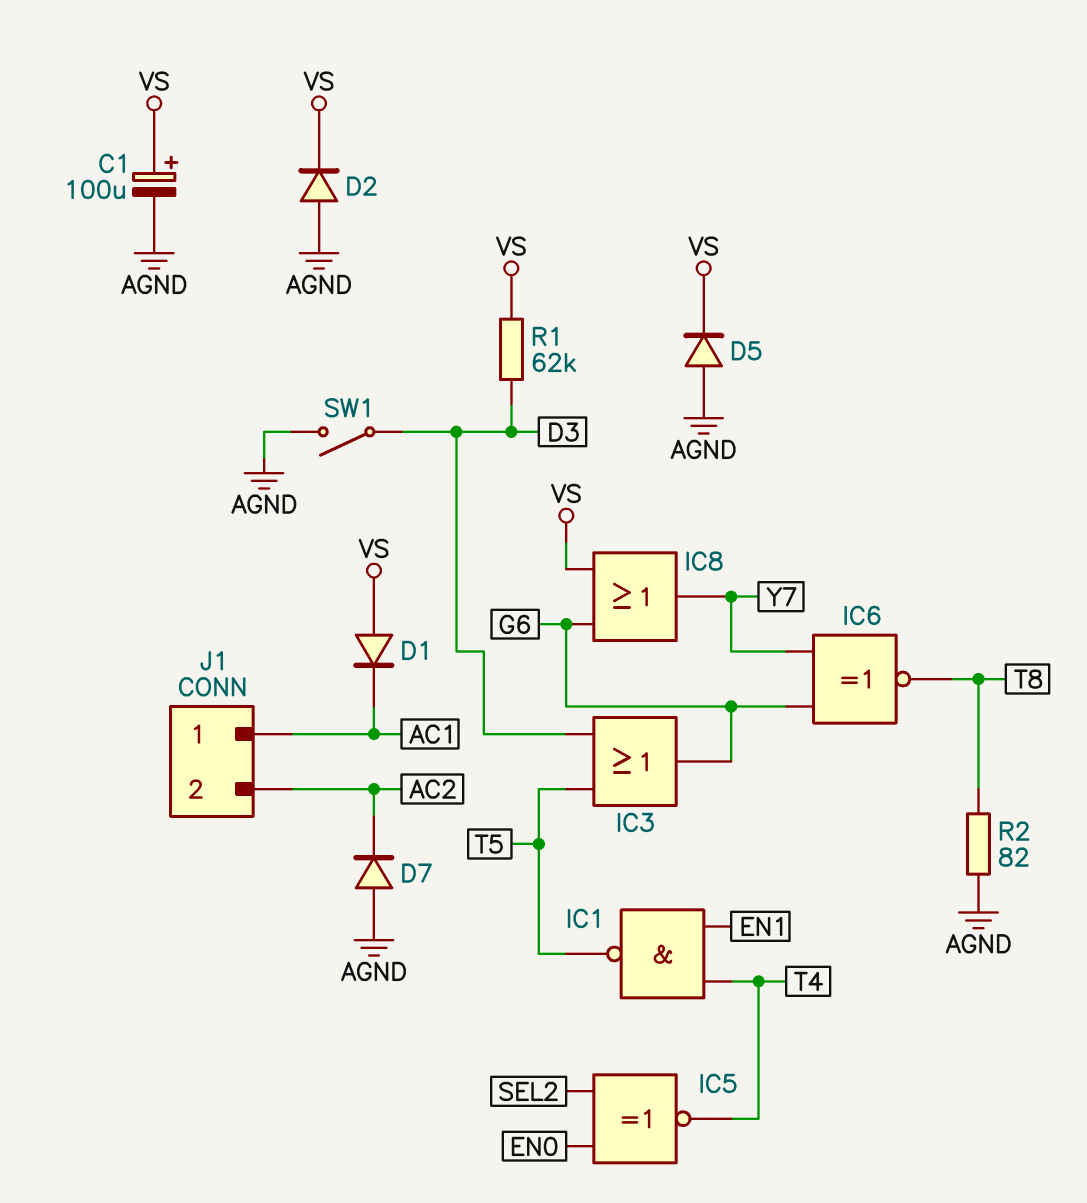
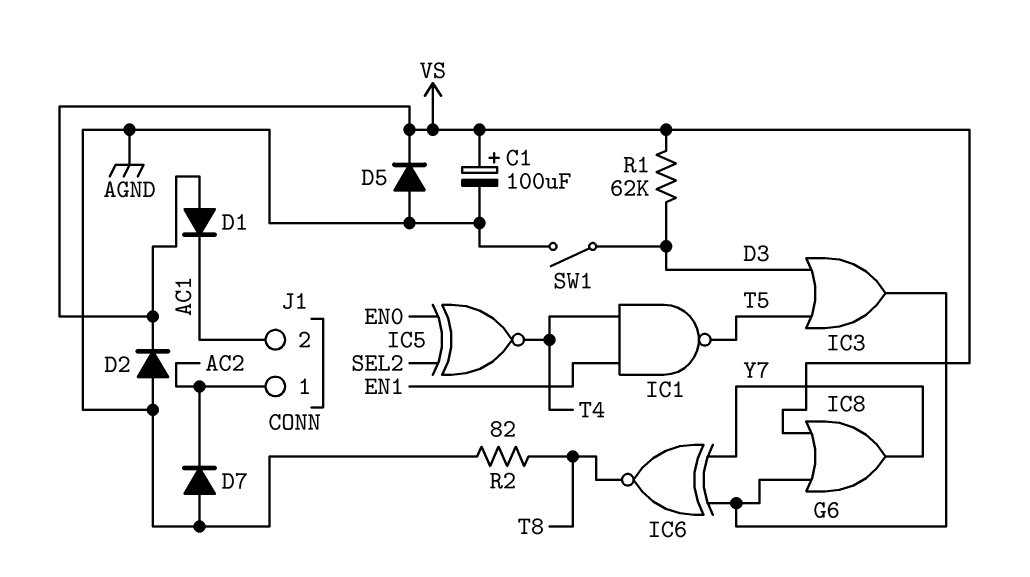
J1 pin 1: AC1 -> AC2
J1 pin 2: AC2 -> AC1

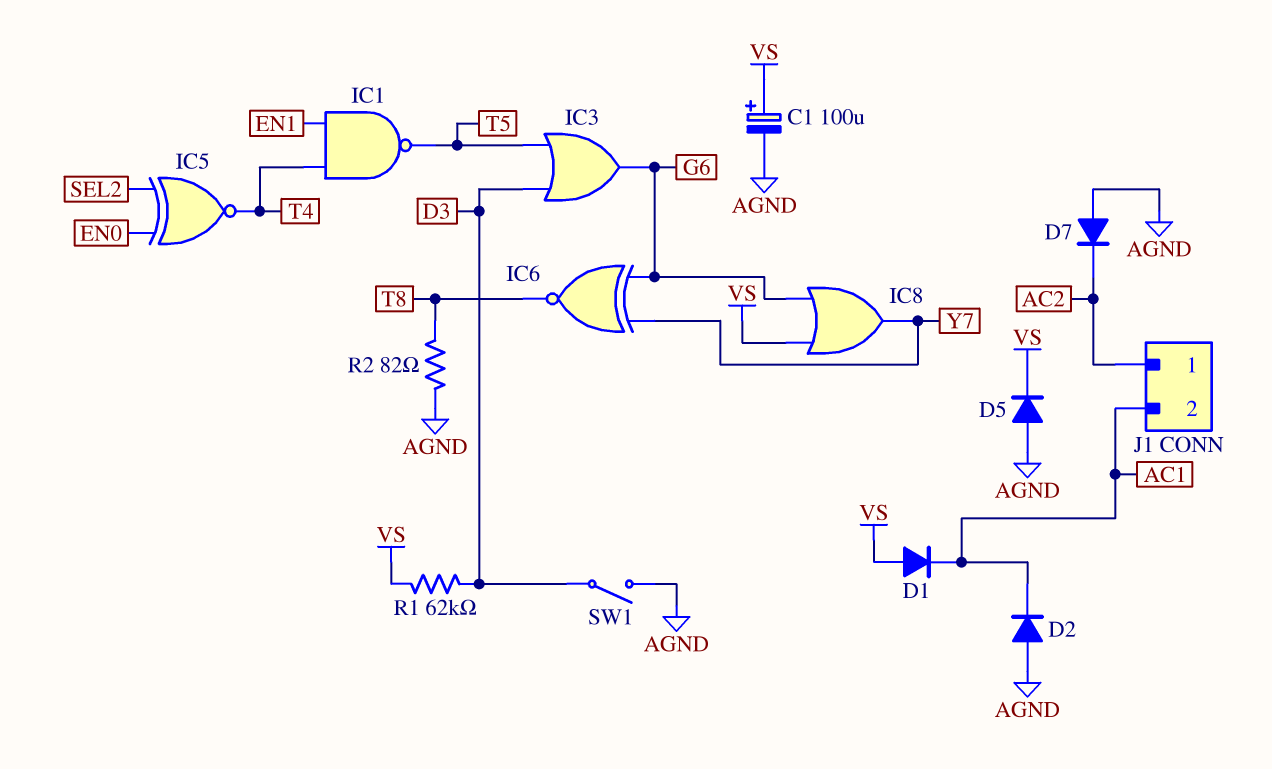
D2: diode (A AGND, K VS) -> diode (A AGND, K AC1)

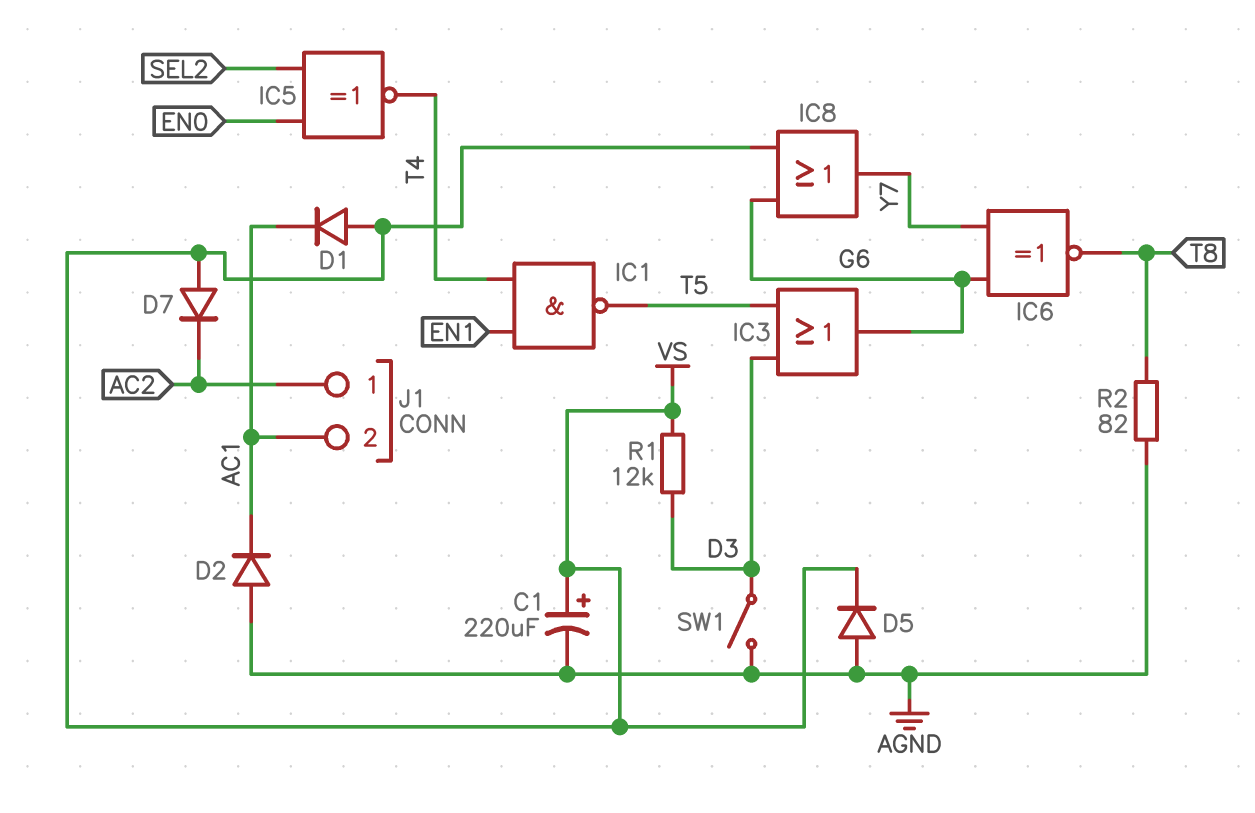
C1: 100uF (plus VS, minus AGND) -> 220uF (plus VS, minus AGND)
D7: diode (A AGND, K AC2) -> diode (A VS, K AC2)
R1: 62k (D3, VS) -> 12k (D3, VS)

